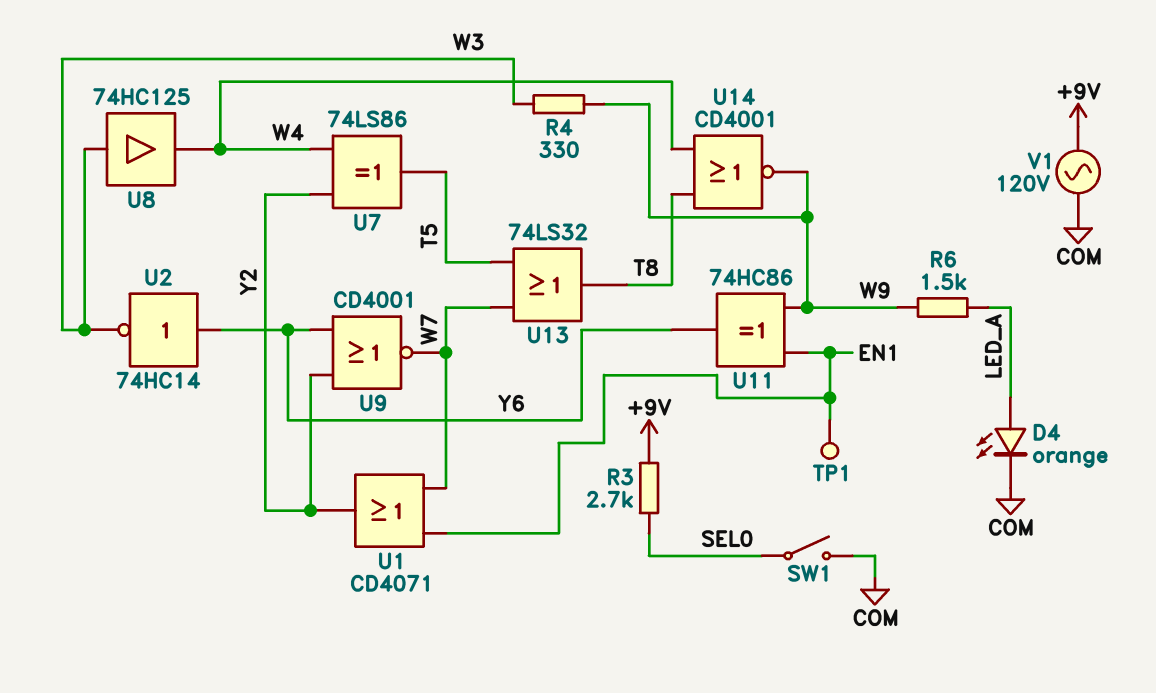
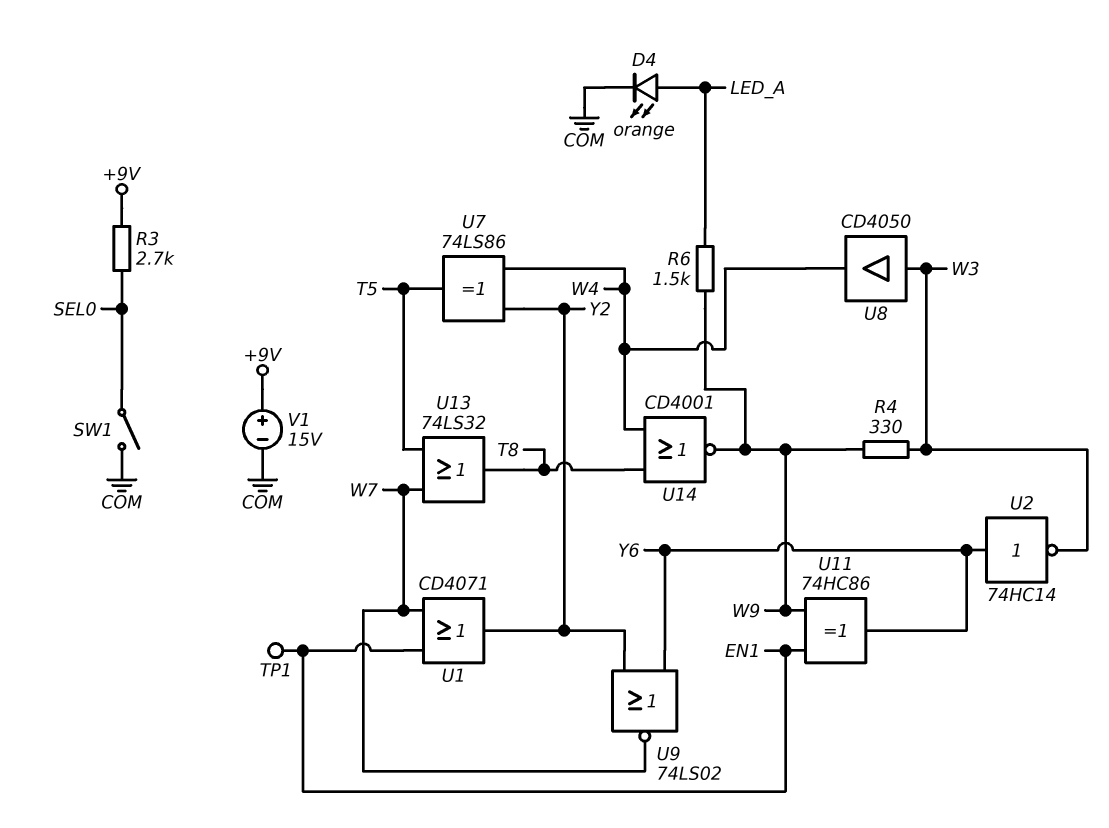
U8: buffer 74HC125 (in W3, out W4) -> buffer CD4050 (in W3, out W4)
U9: NOR CD4001 (in Y2, in Y6, out W7) -> NOR 74LS02 (in Y2, in Y6, out W7)
V1: AC 120V (+9V, COM) -> 15V (plus +9V, minus COM)

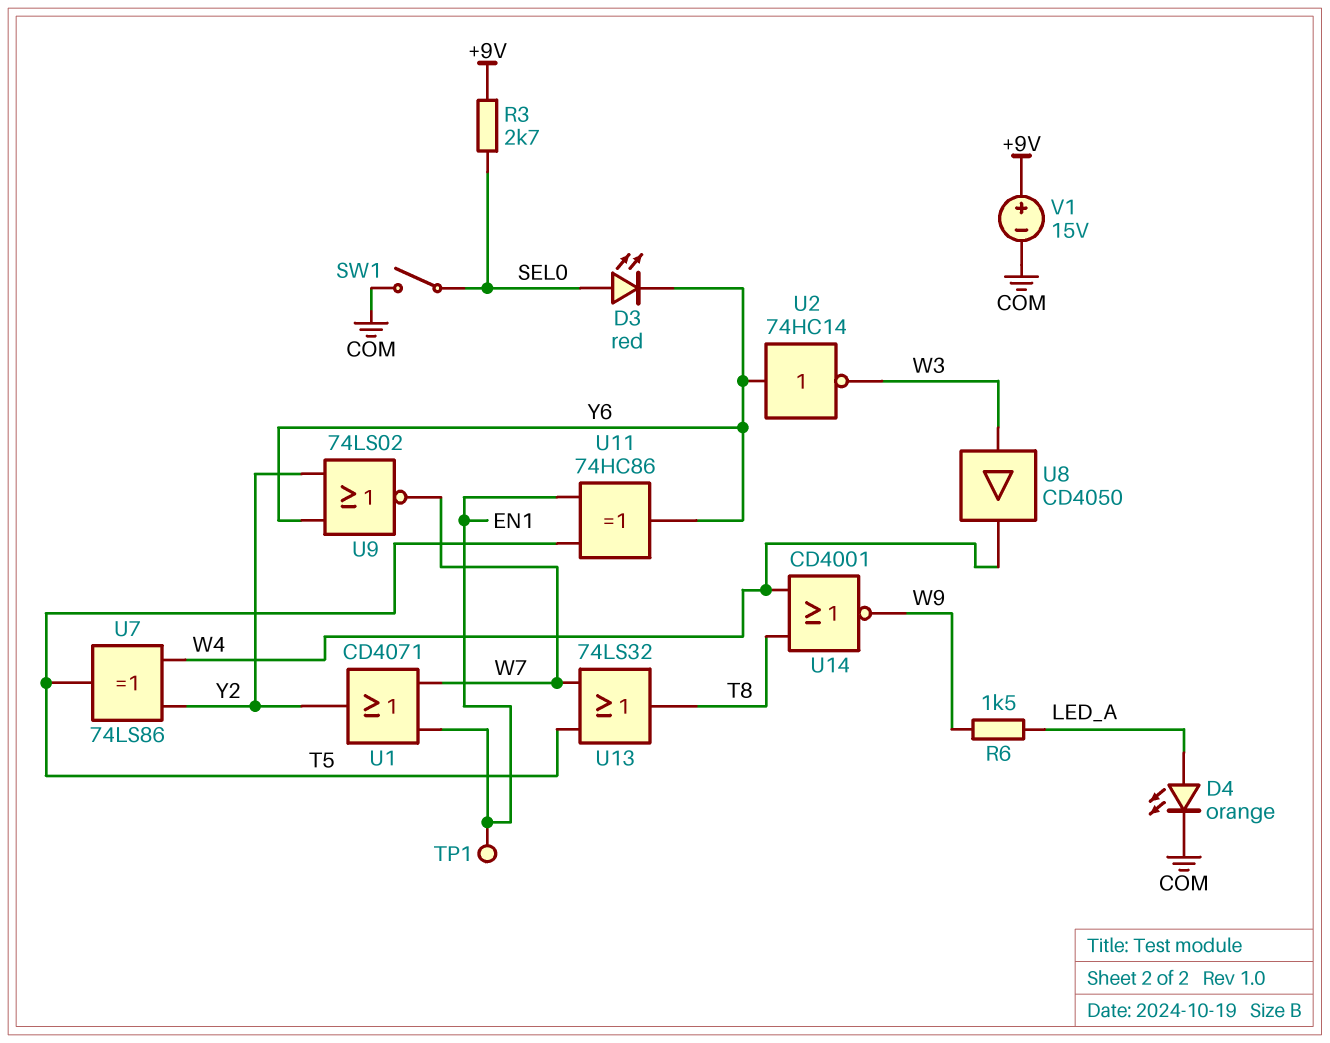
D3: none -> LED red (A SEL0, K Y6)
R4: 330 (W3, W9) -> none
U11: XOR 74HC86 (in EN1, in W9, out Y6) -> XOR 74HC86 (in EN1, in T5, out Y6)

